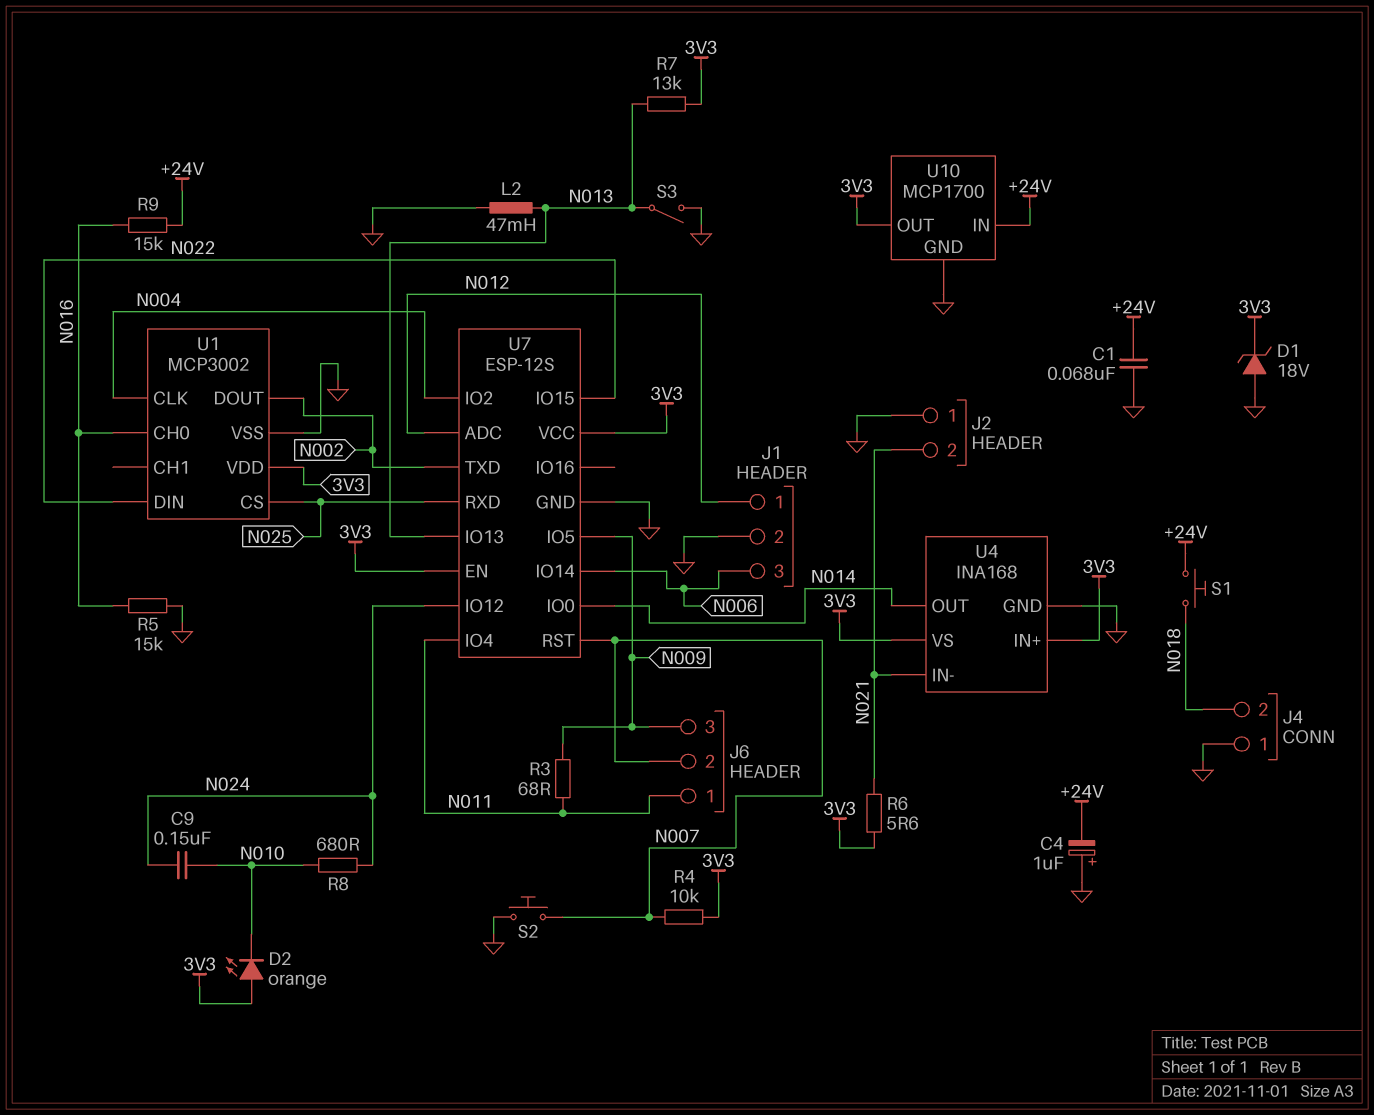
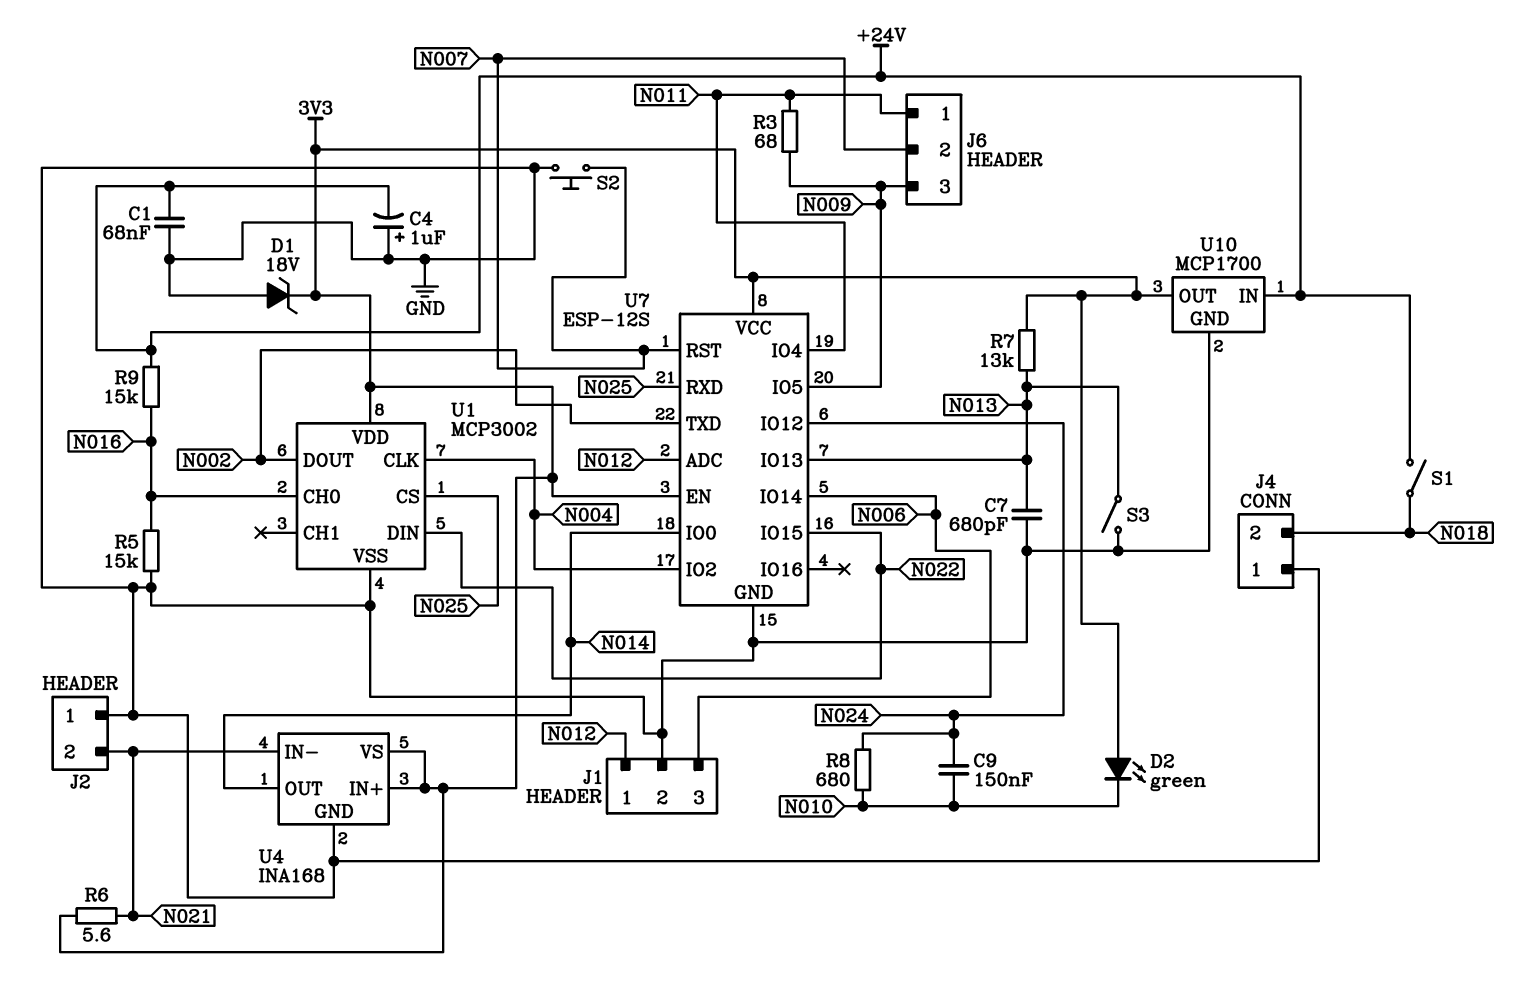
C7: none -> 680pF (GND, N013)
D2: LED orange (A 3V3, K N010) -> LED green (A 3V3, K N010)
L2: 47mH (GND, N013) -> none
R4: 10k (3V3, N007) -> none
S1: button (+24V, N018) -> switch (+24V, N018)

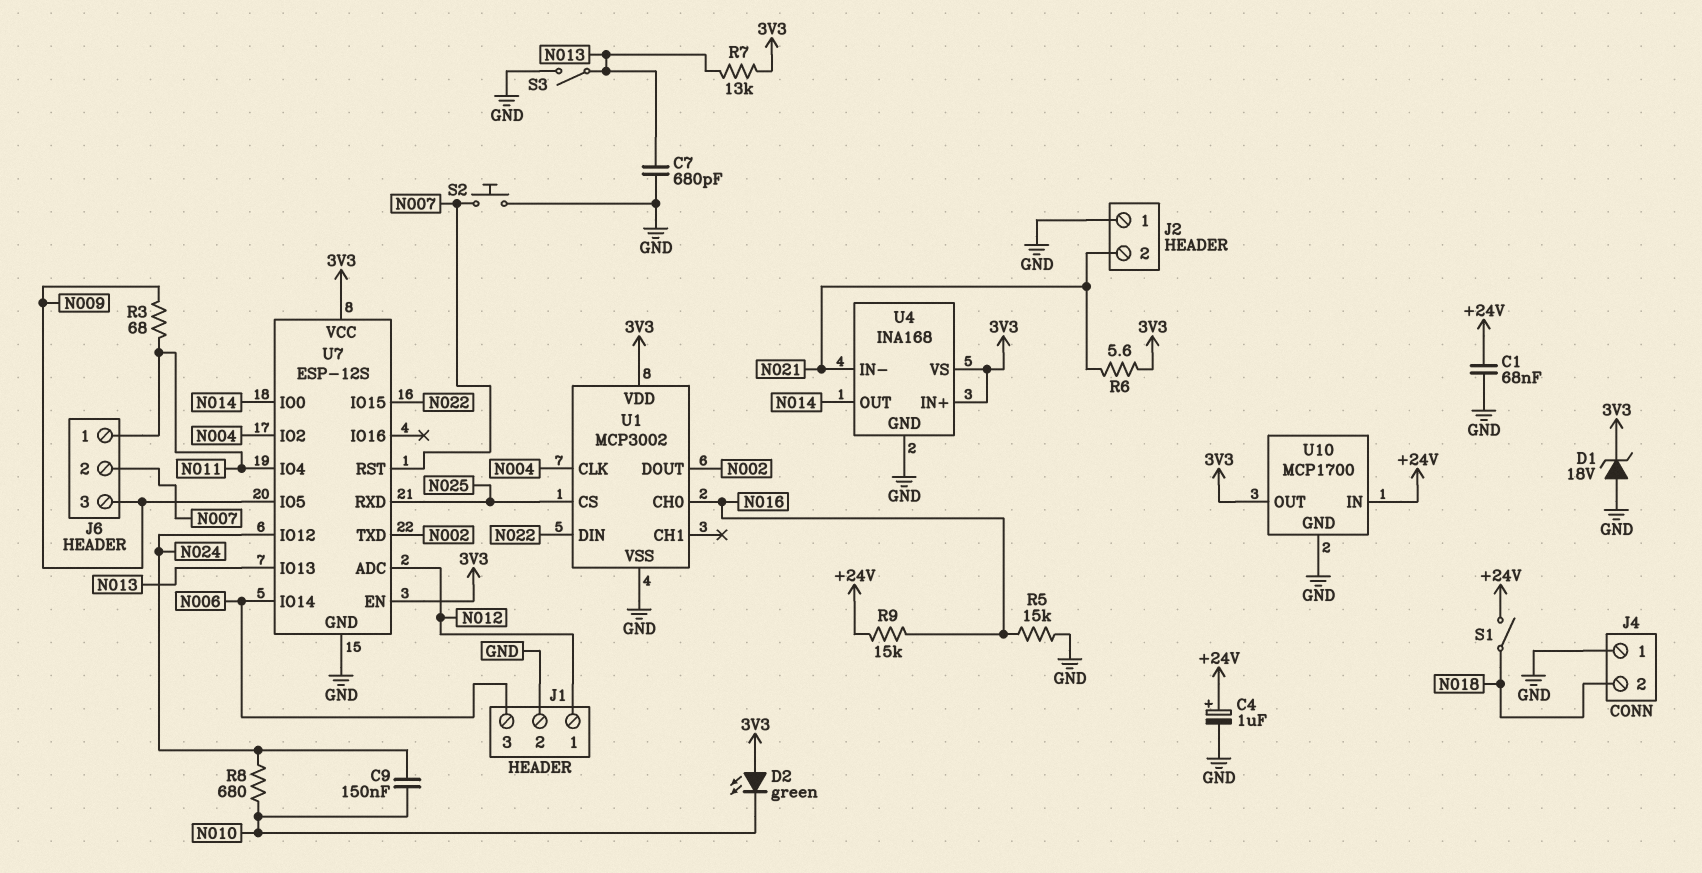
C4: 1uF (plus GND, minus +24V) -> 1uF (plus +24V, minus GND)

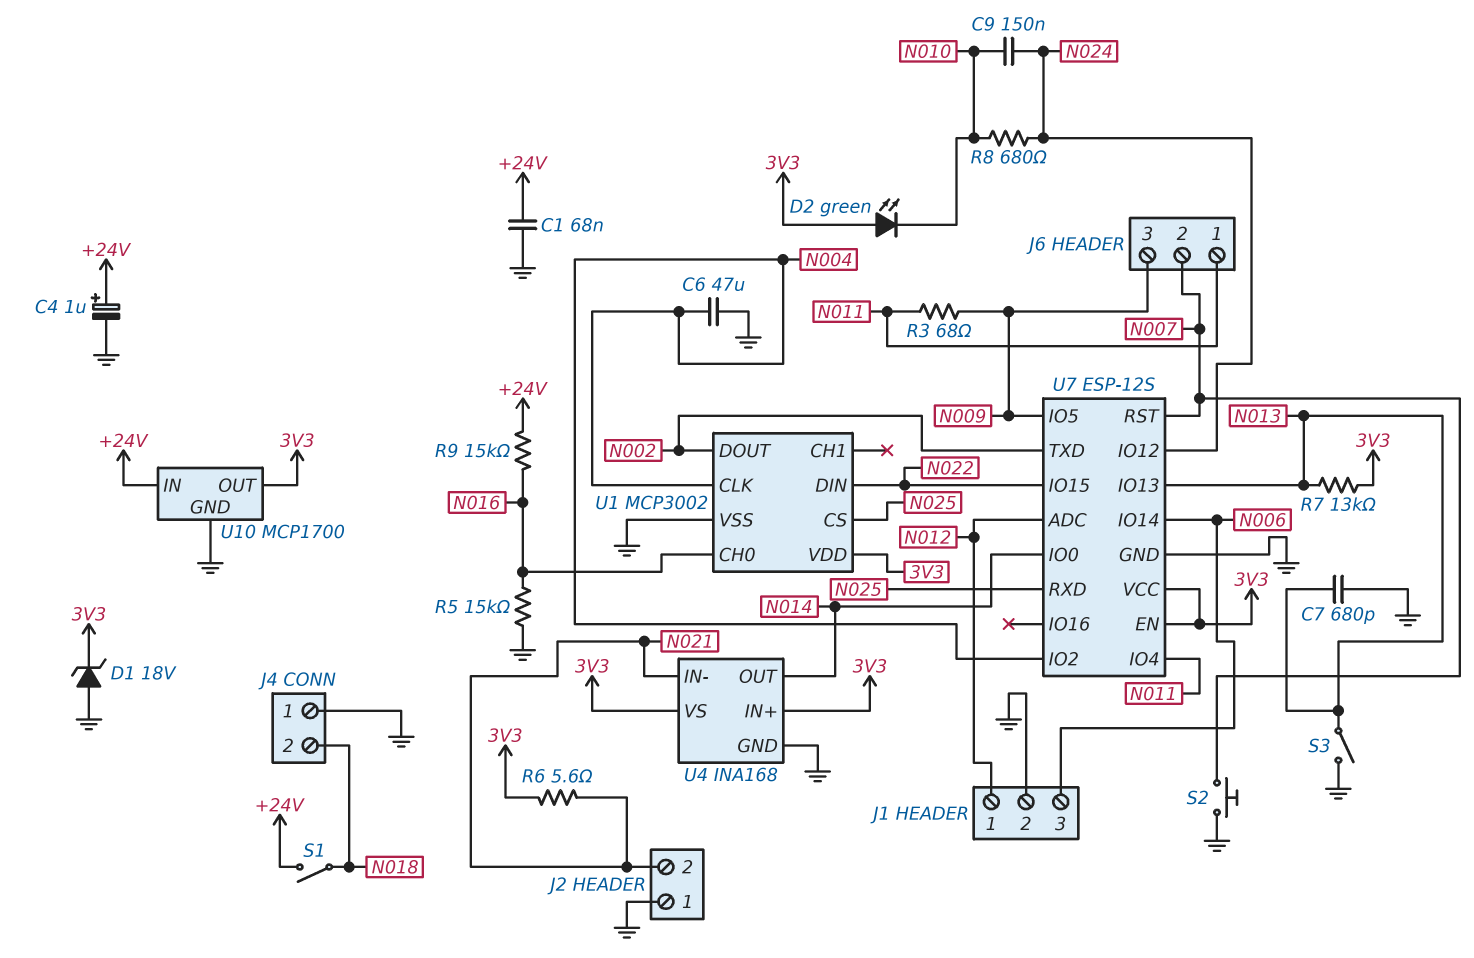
C6: none -> 47uF (GND, N004)

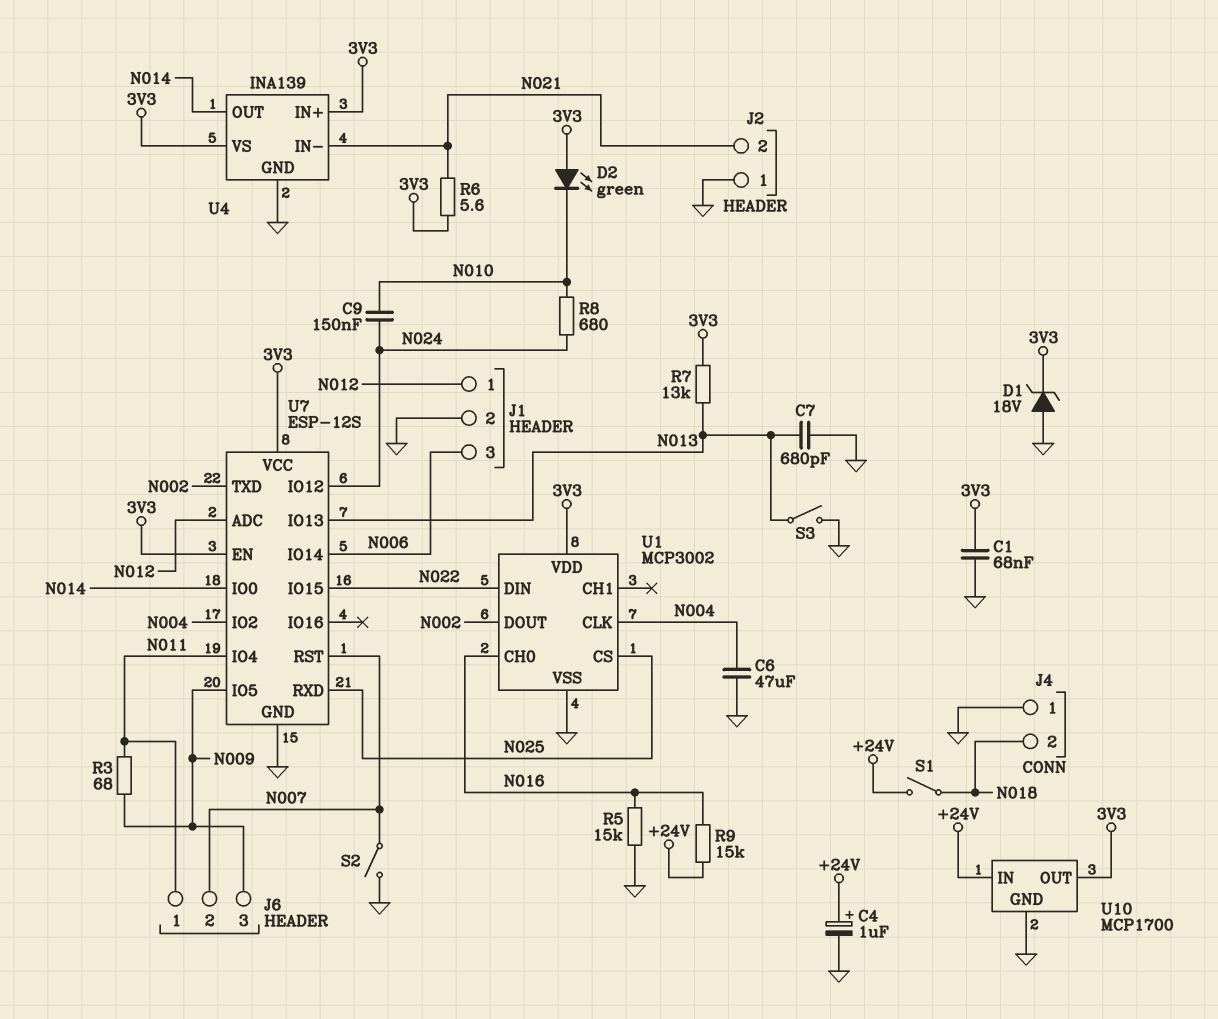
C1: 68nF (+24V, GND) -> 68nF (3V3, GND)
S2: button (GND, N007) -> switch (GND, N007)
U4: INA168 -> INA139

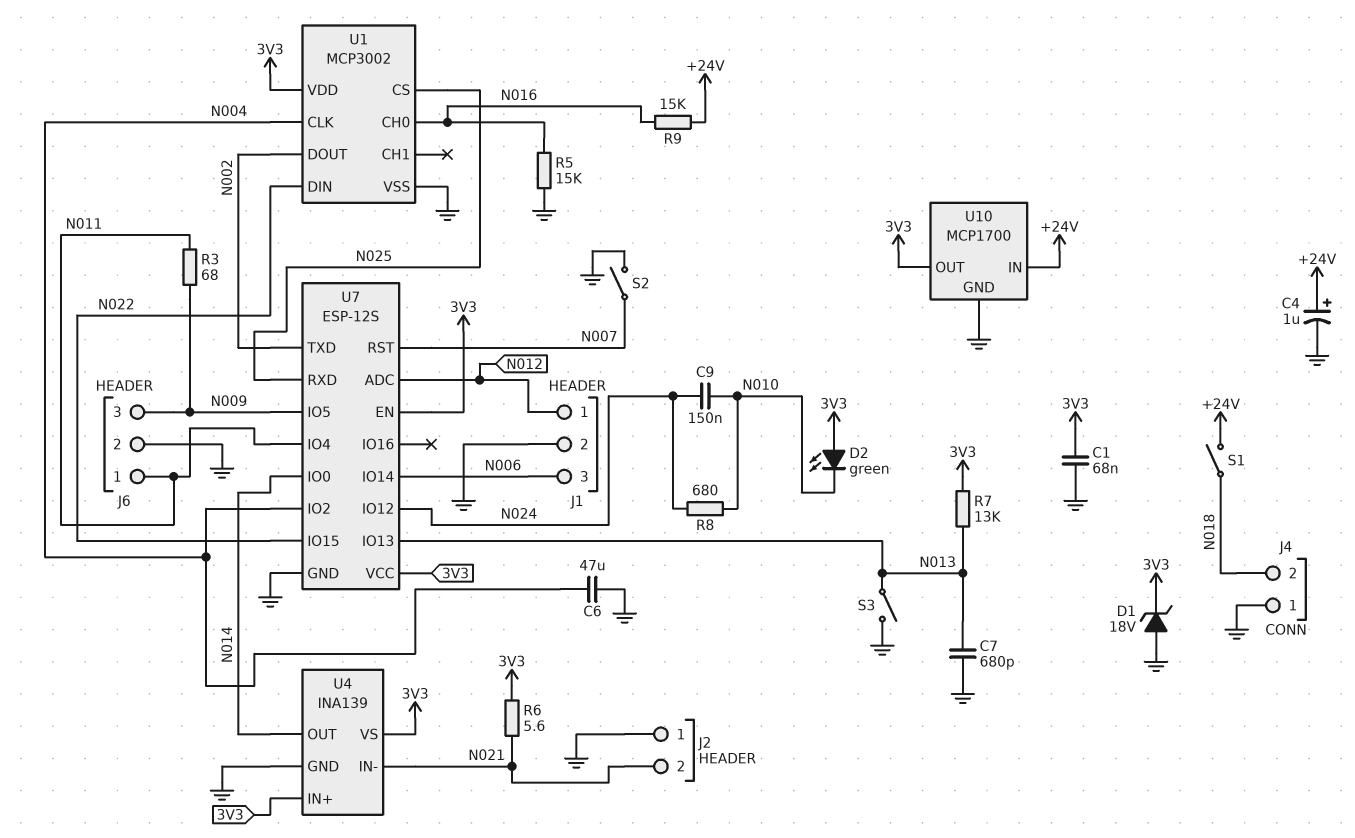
J6 pin 2: N007 -> GND

